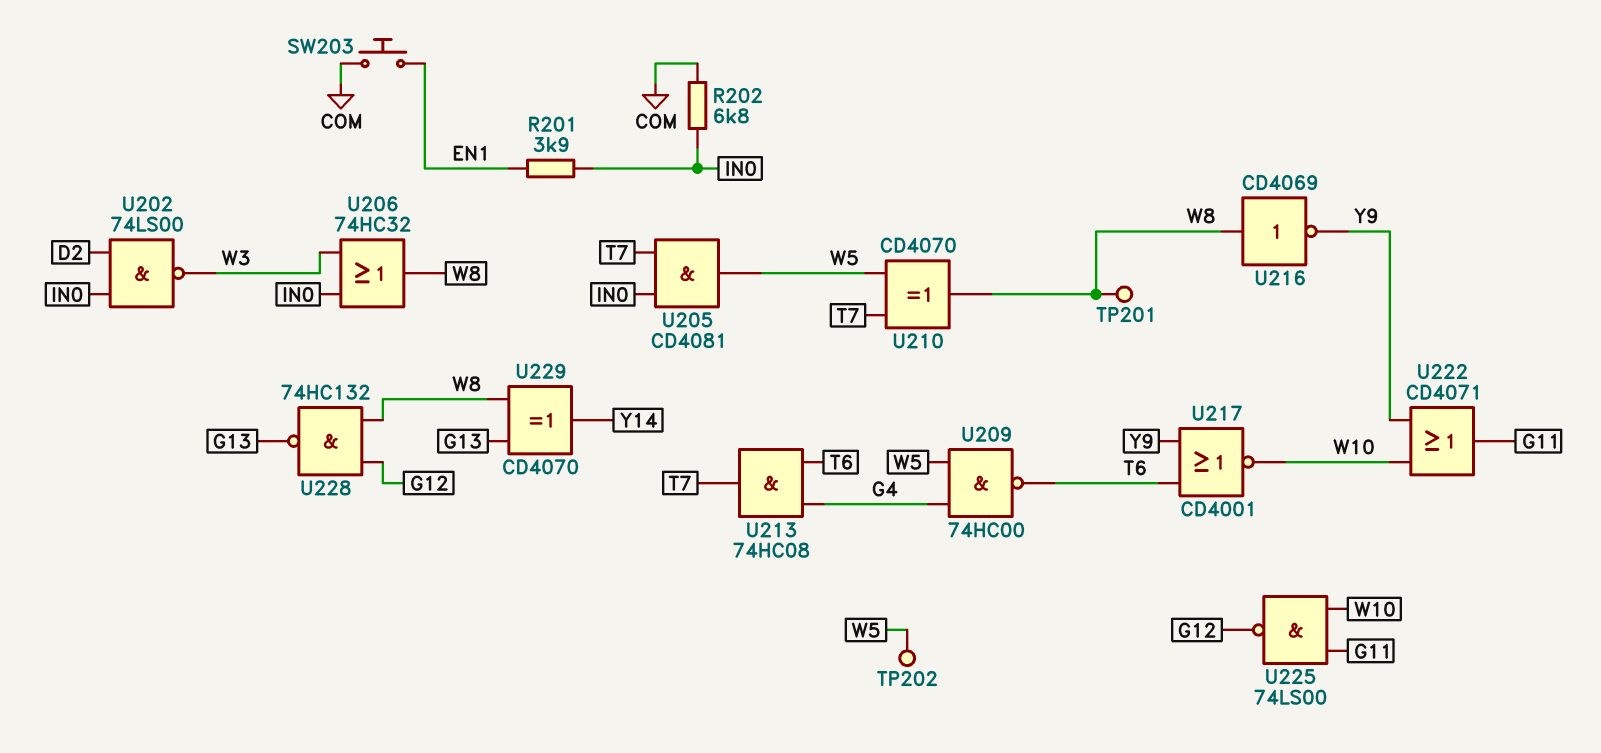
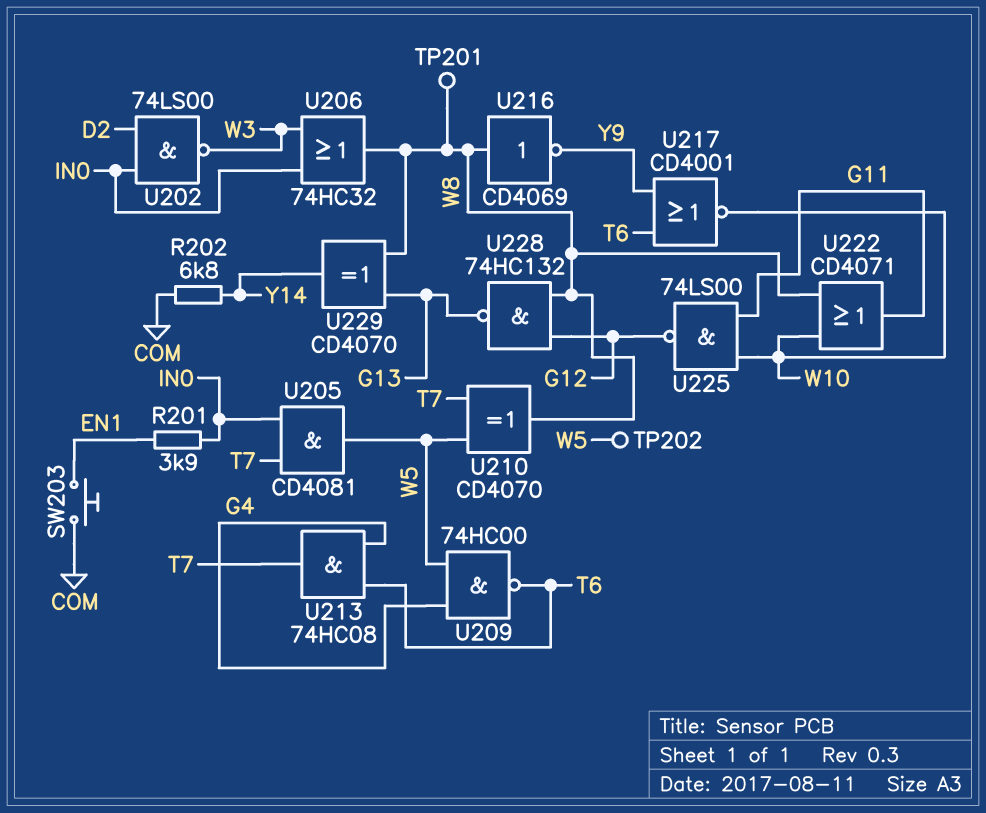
R202: 6.8k (COM, IN0) -> 6.8k (COM, Y14)
U222: OR CD4071 (in W10, in Y9, out G11) -> OR CD4071 (in W8, in W10, out G11)

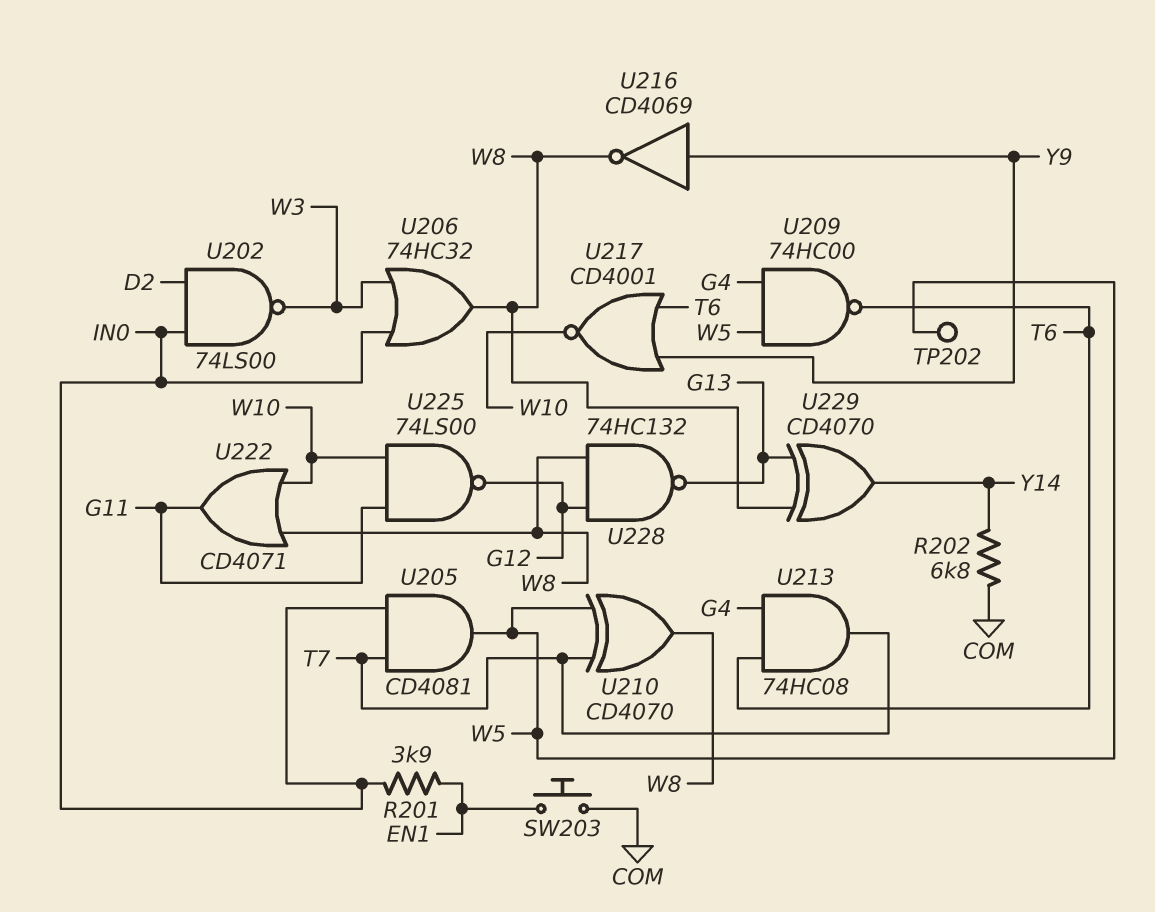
TP201: test point (W8) -> none
U216: NOT CD4069 (in W8, out Y9) -> NOT CD4069 (in Y9, out W8)

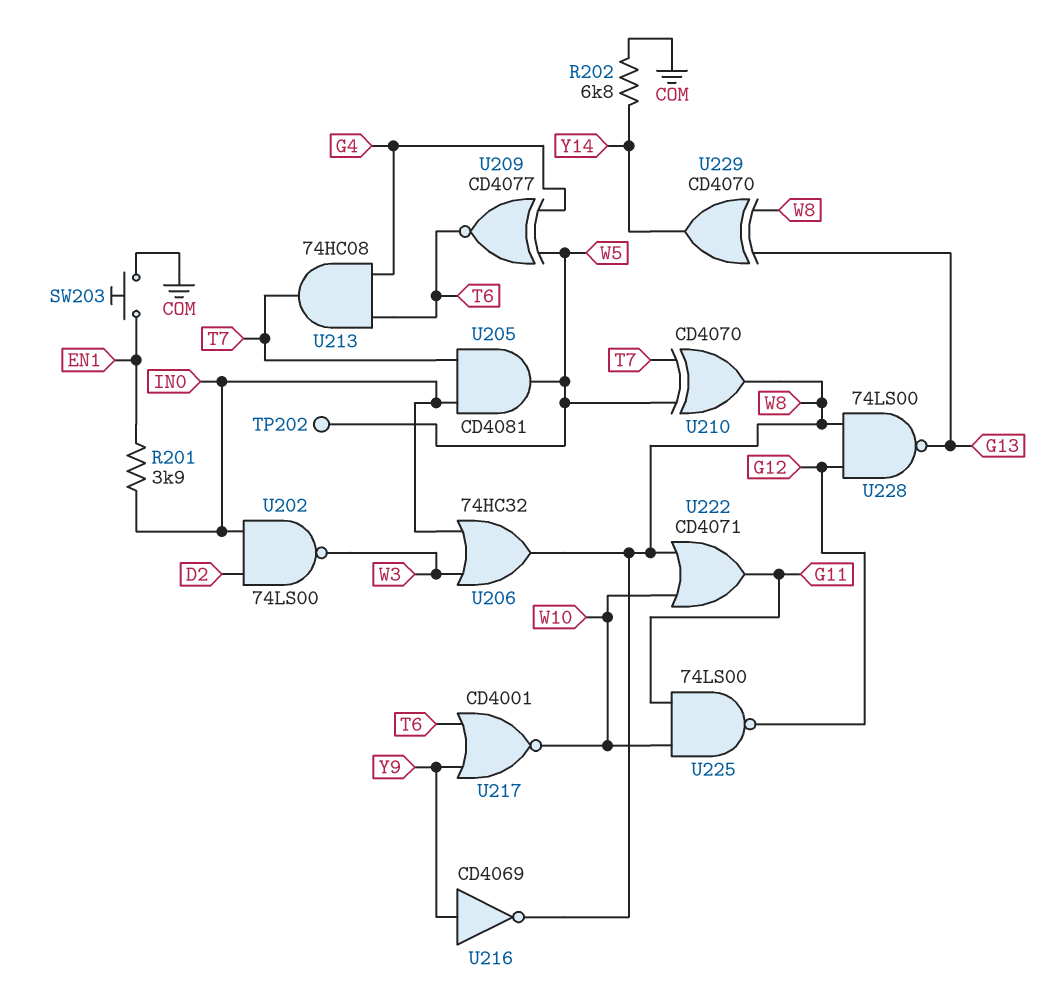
U209: NAND 74HC00 (in G4, in W5, out T6) -> XNOR CD4077 (in G4, in W5, out T6)
U228: NAND 74HC132 (in G12, in W8, out G13) -> NAND 74LS00 (in G12, in W8, out G13)

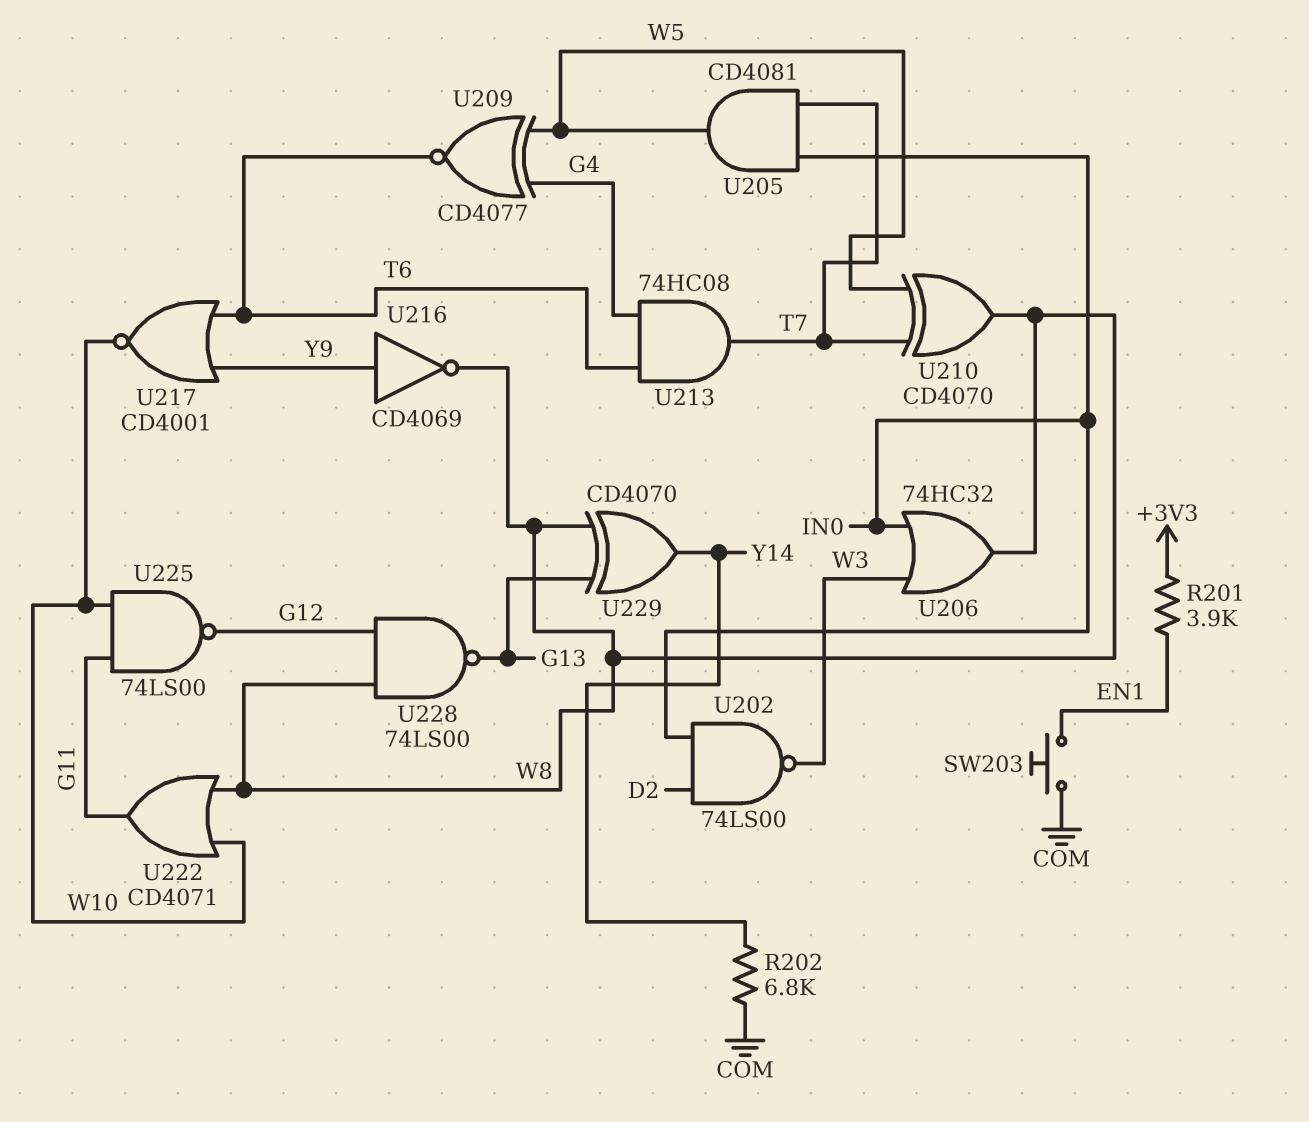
R201: 3.9k (EN1, IN0) -> 3.9k (+3V3, EN1)
TP202: test point (W5) -> none

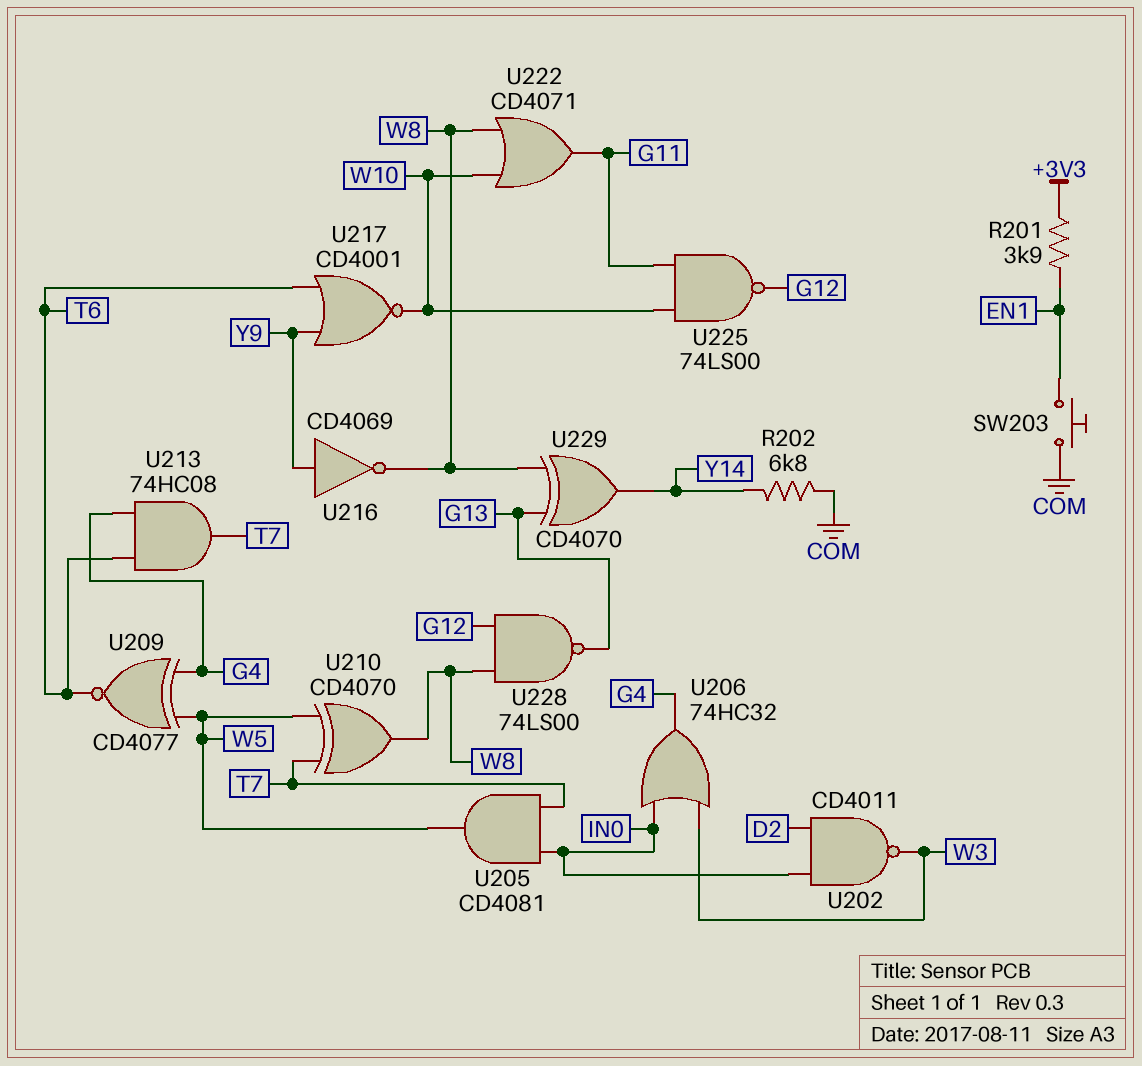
U202: NAND 74LS00 (in D2, in IN0, out W3) -> NAND CD4011 (in D2, in IN0, out W3)
U206: OR 74HC32 (in IN0, in W3, out W8) -> OR 74HC32 (in IN0, in W3, out G4)

